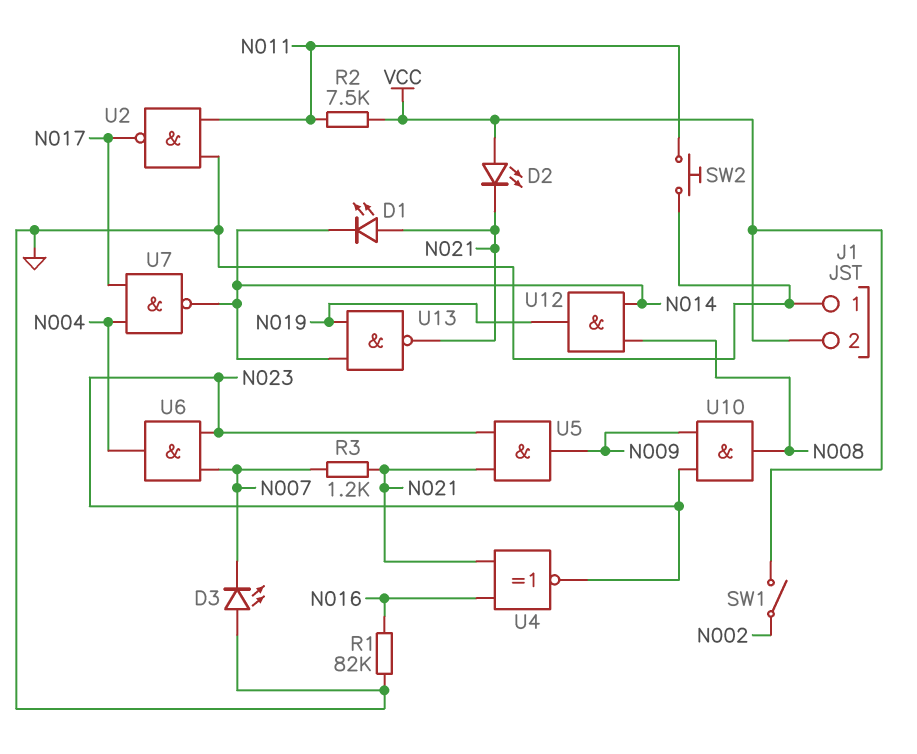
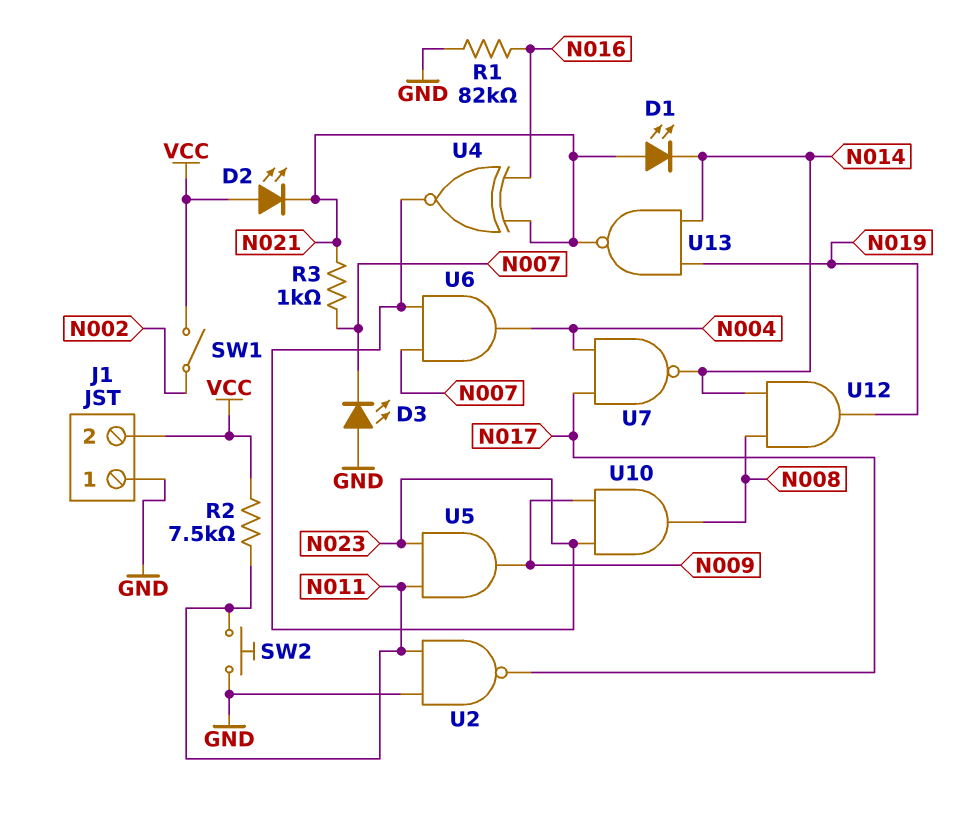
R3: 1.2k (N007, N021) -> 1k (N007, N021)
U5: AND (in N021, in N023, out N009) -> AND (in N011, in N023, out N009)

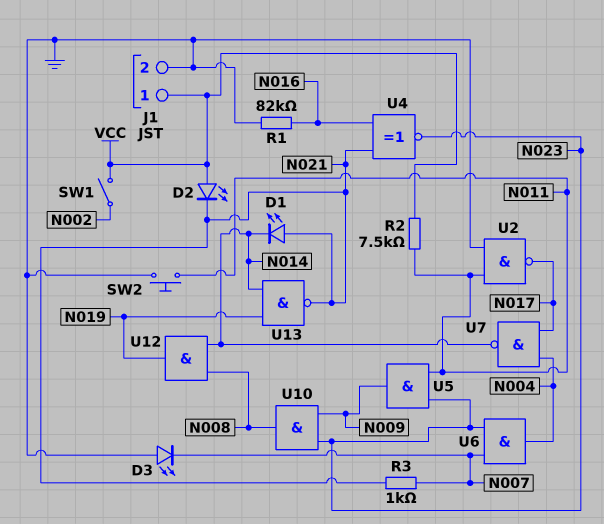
J1 pin 1: GND -> VCC
J1 pin 2: VCC -> GND

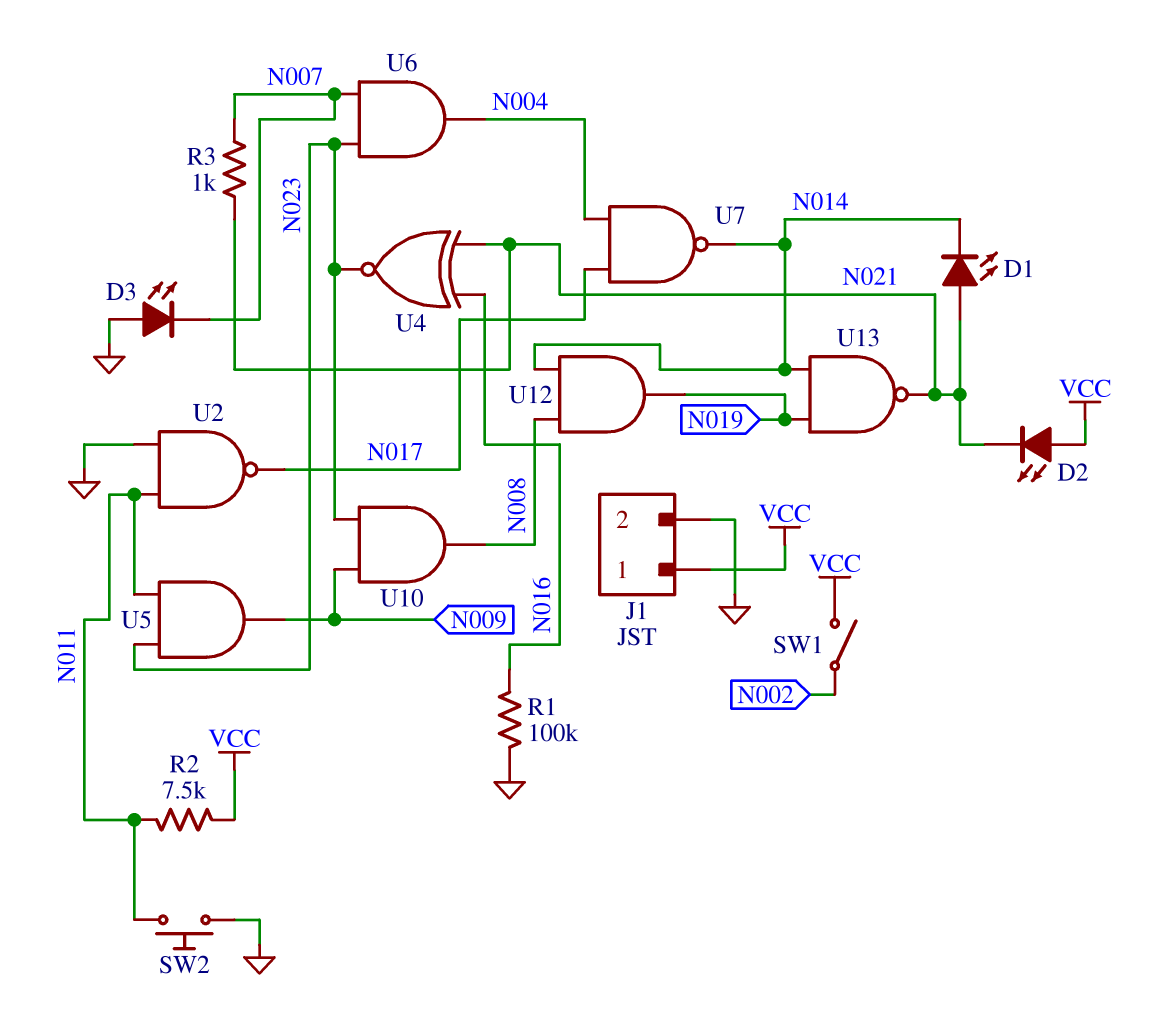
R1: 82k (GND, N016) -> 100k (GND, N016)

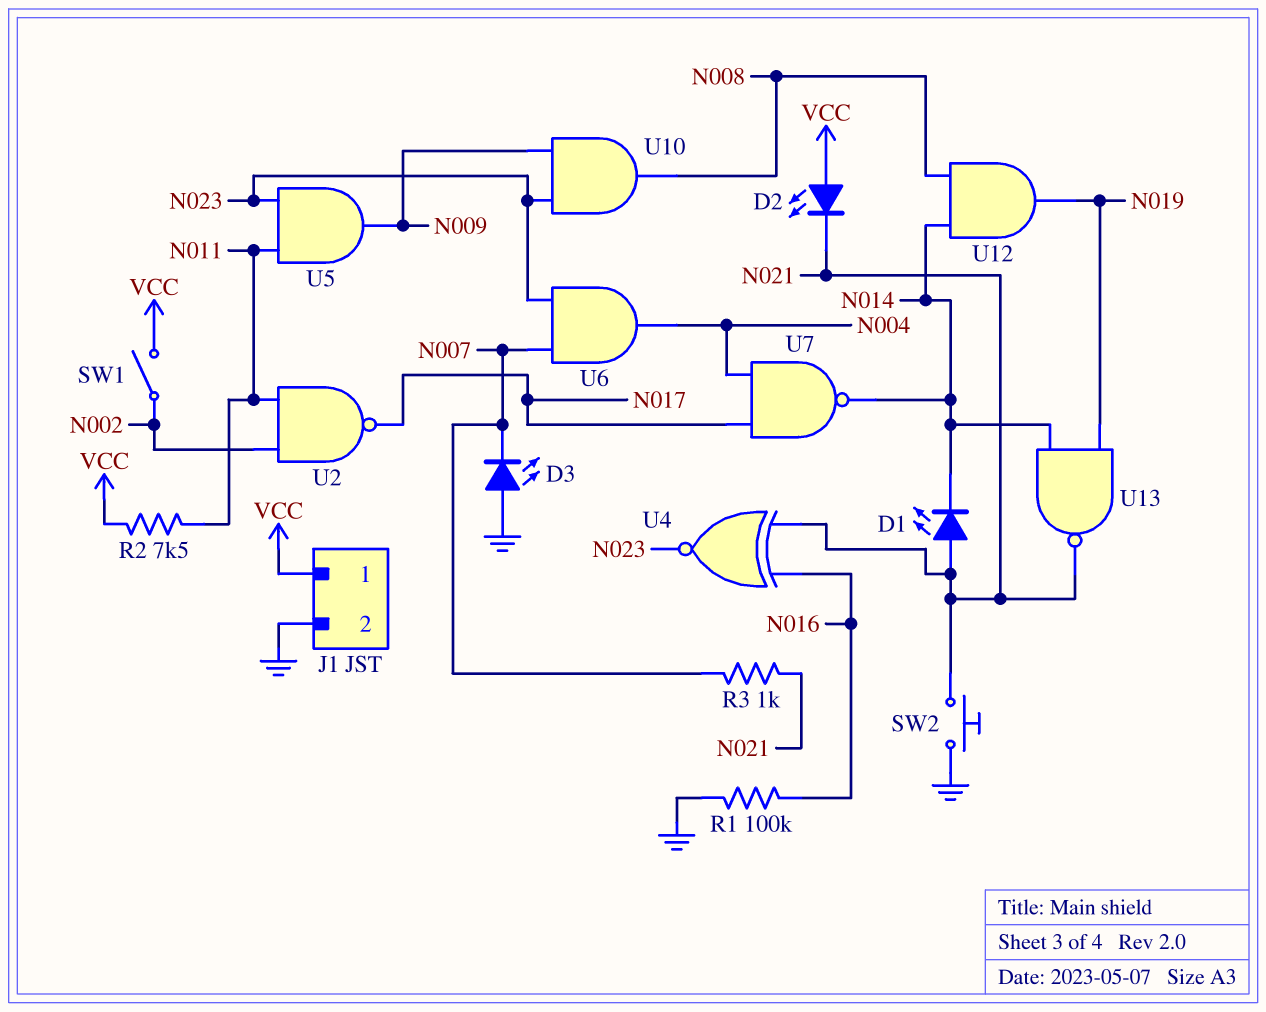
SW2: button (GND, N011) -> button (GND, N021)
U2: NAND (in GND, in N011, out N017) -> NAND (in N002, in N011, out N017)

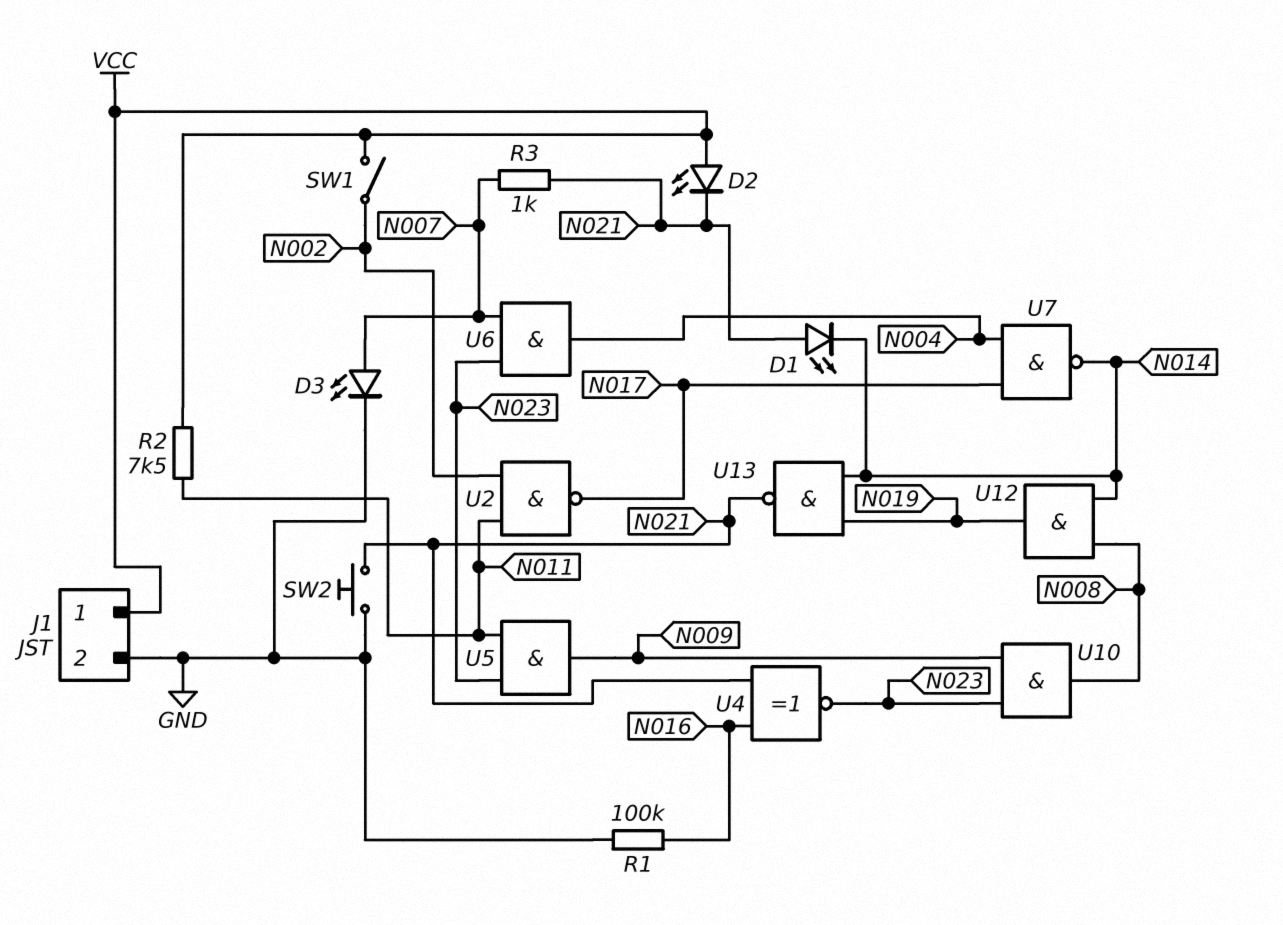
D3: LED (A GND, K N007) -> LED (A N007, K GND)

